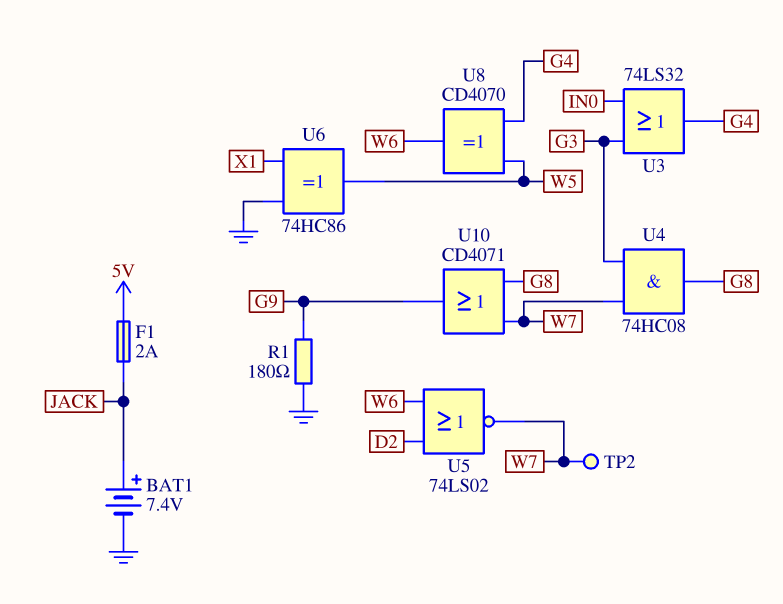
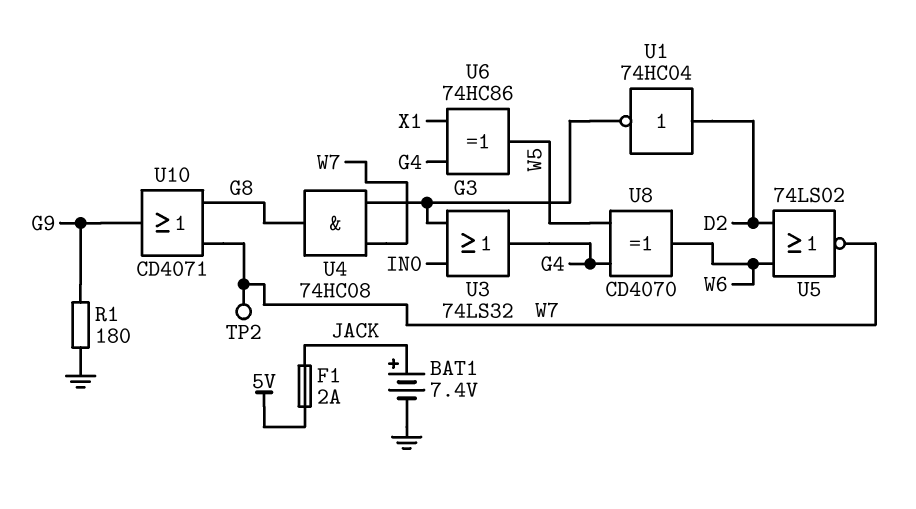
U1: none -> NOT 74HC04 (in D2, out G3)
U6: XOR 74HC86 (in GND, in X1, out W5) -> XOR 74HC86 (in G4, in X1, out W5)

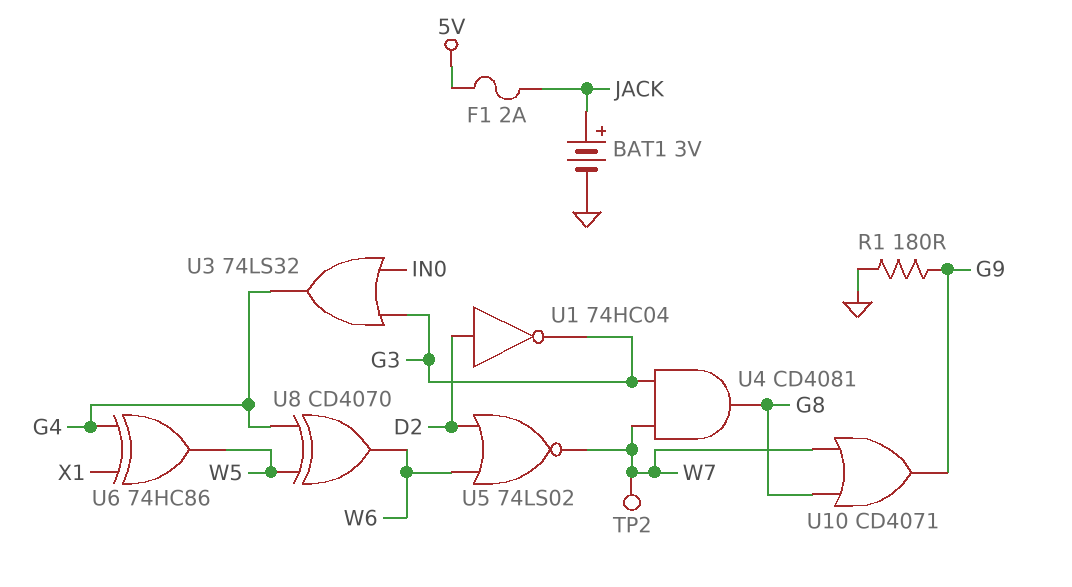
BAT1: 7.4V (plus JACK, minus GND) -> 3V (plus JACK, minus GND)
U4: AND 74HC08 (in G3, in W7, out G8) -> AND CD4081 (in G3, in W7, out G8)

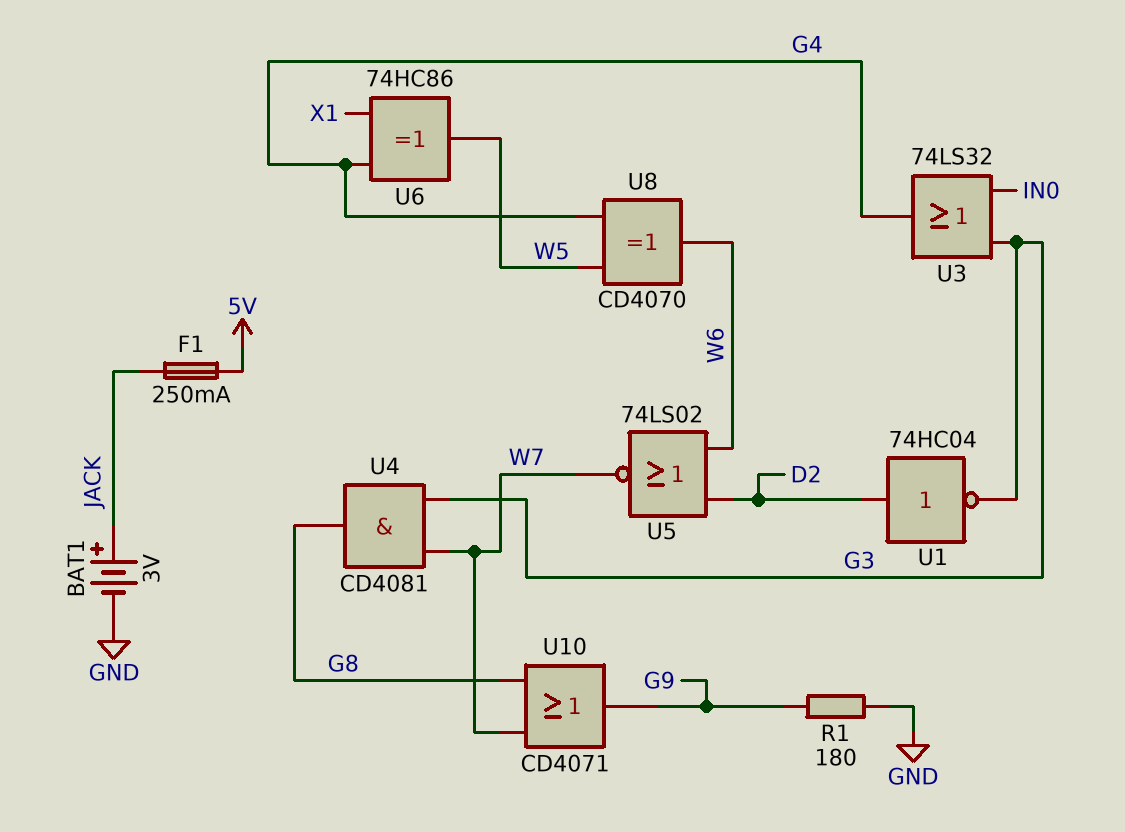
F1: 2A (5V, JACK) -> 250mA (5V, JACK)
TP2: test point (W7) -> none

